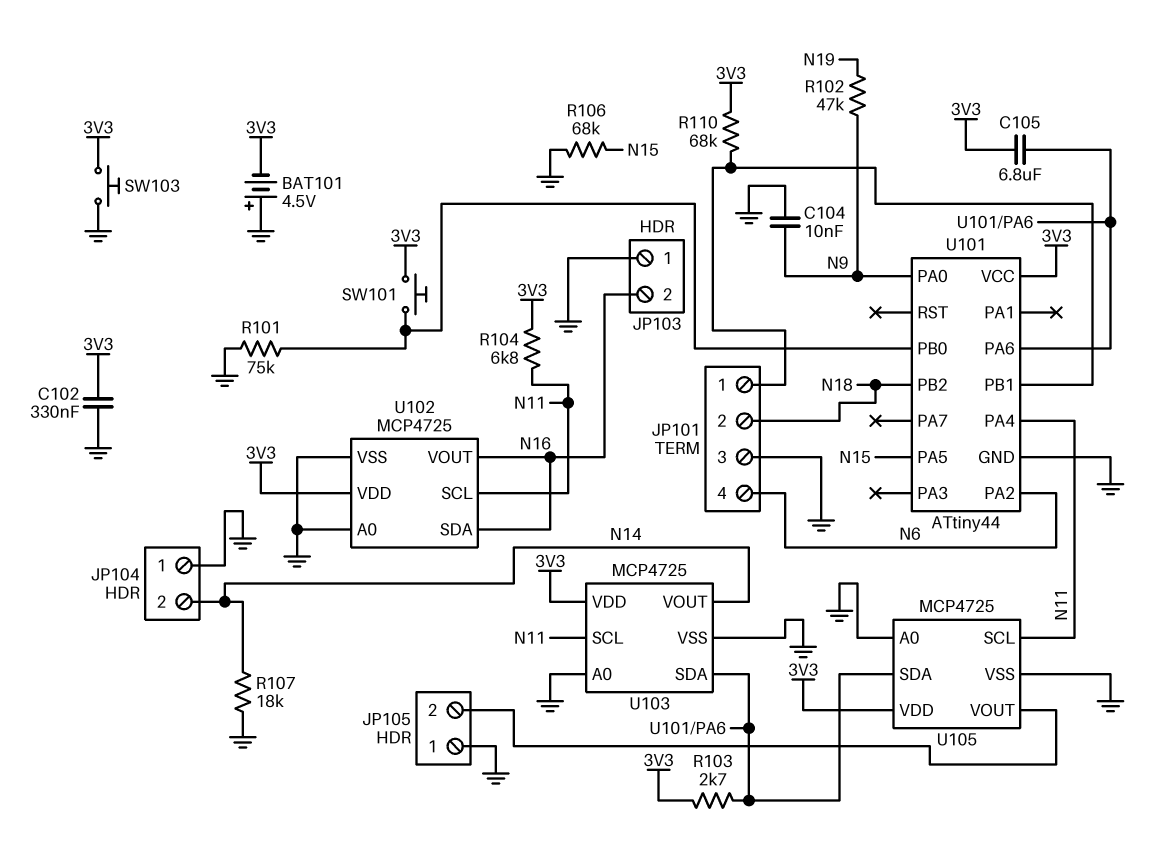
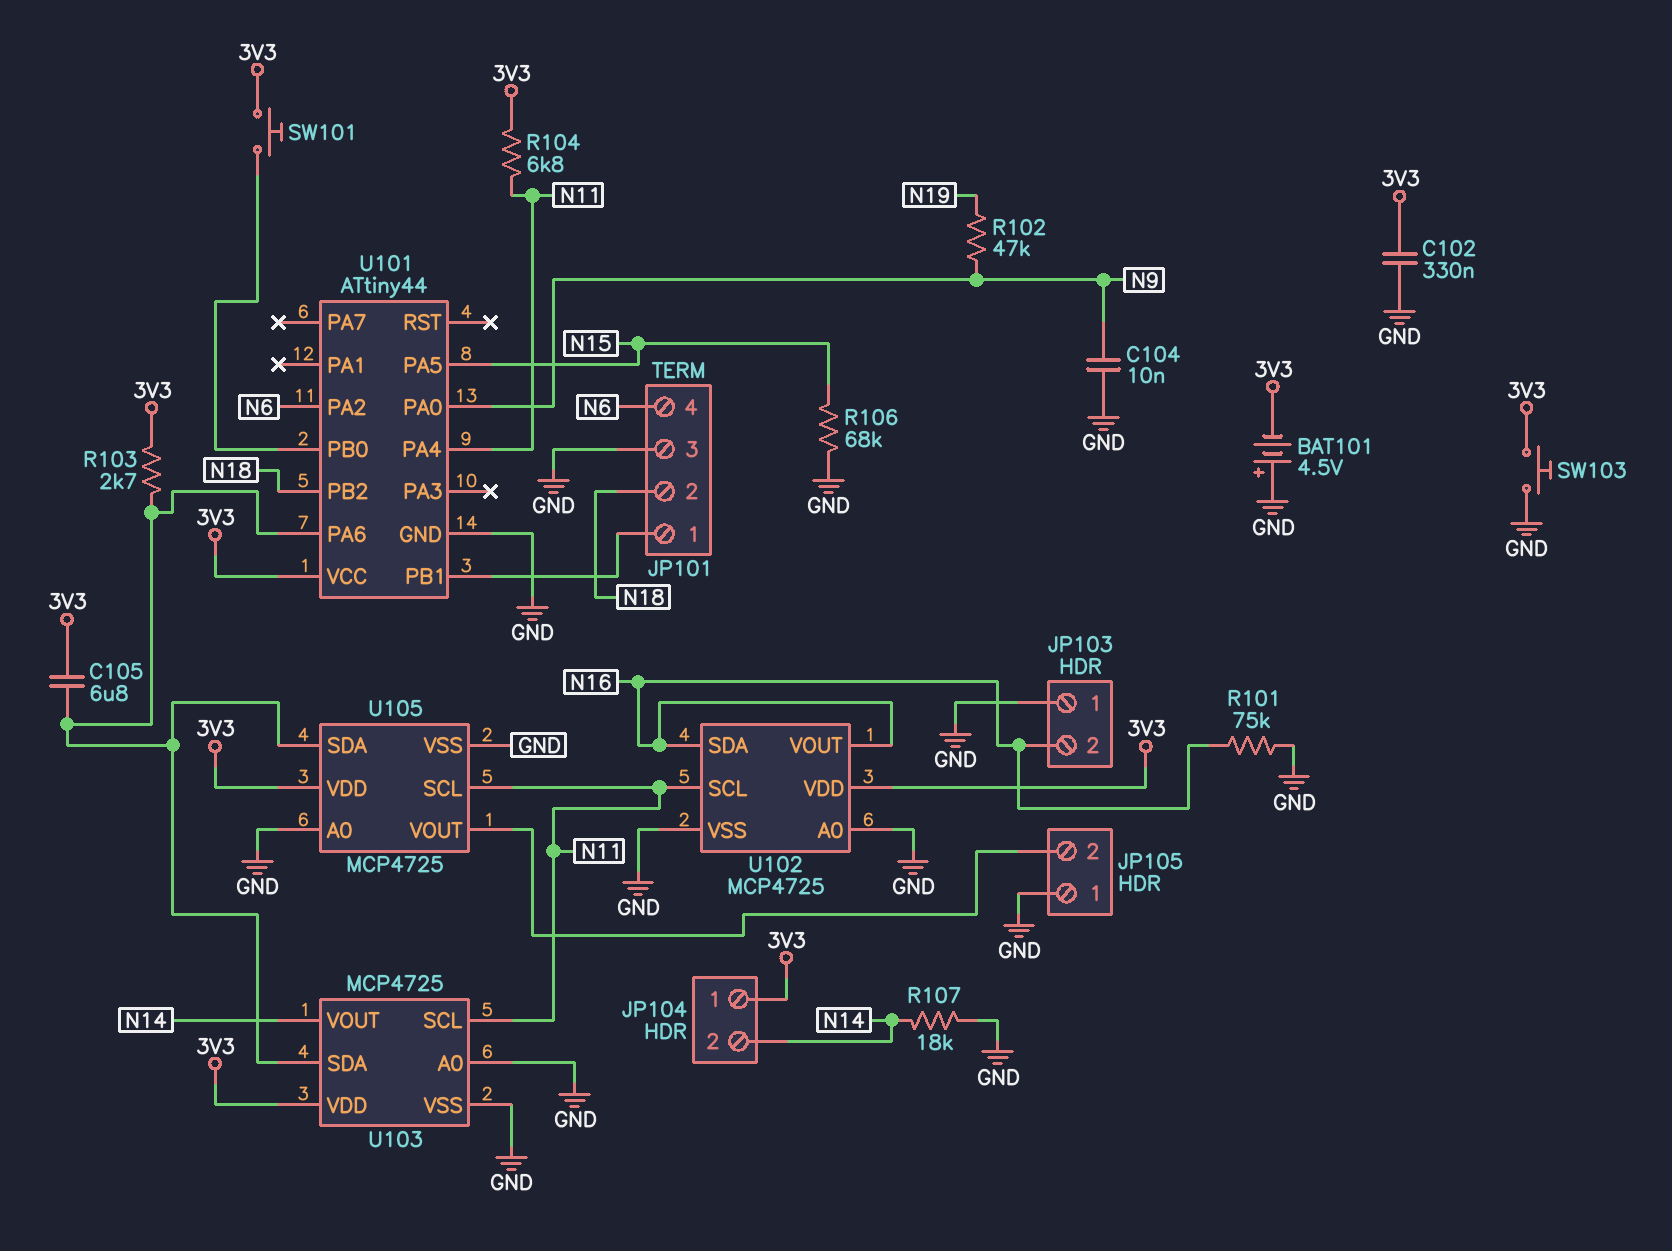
JP104 pin 1: GND -> 3V3
R101: 75k (GND, U101/PB0) -> 75k (GND, N16)
R110: 68k (3V3, JP101/1) -> none

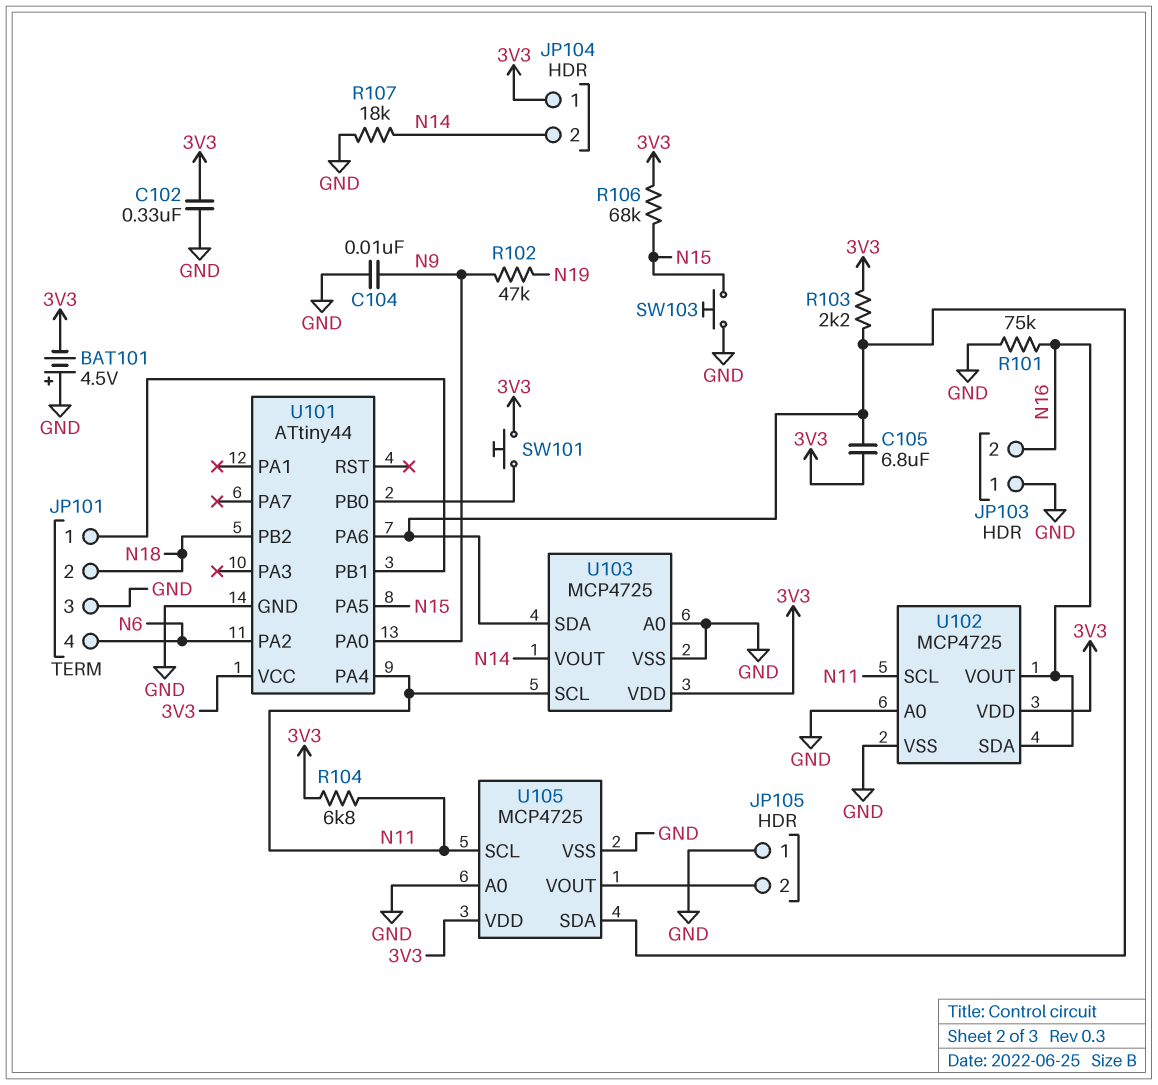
R103: 2.7k (3V3, U101/PA6) -> 2.2k (3V3, U101/PA6)
R106: 68k (GND, N15) -> 68k (3V3, N15)
SW103: button (3V3, GND) -> button (GND, N15)

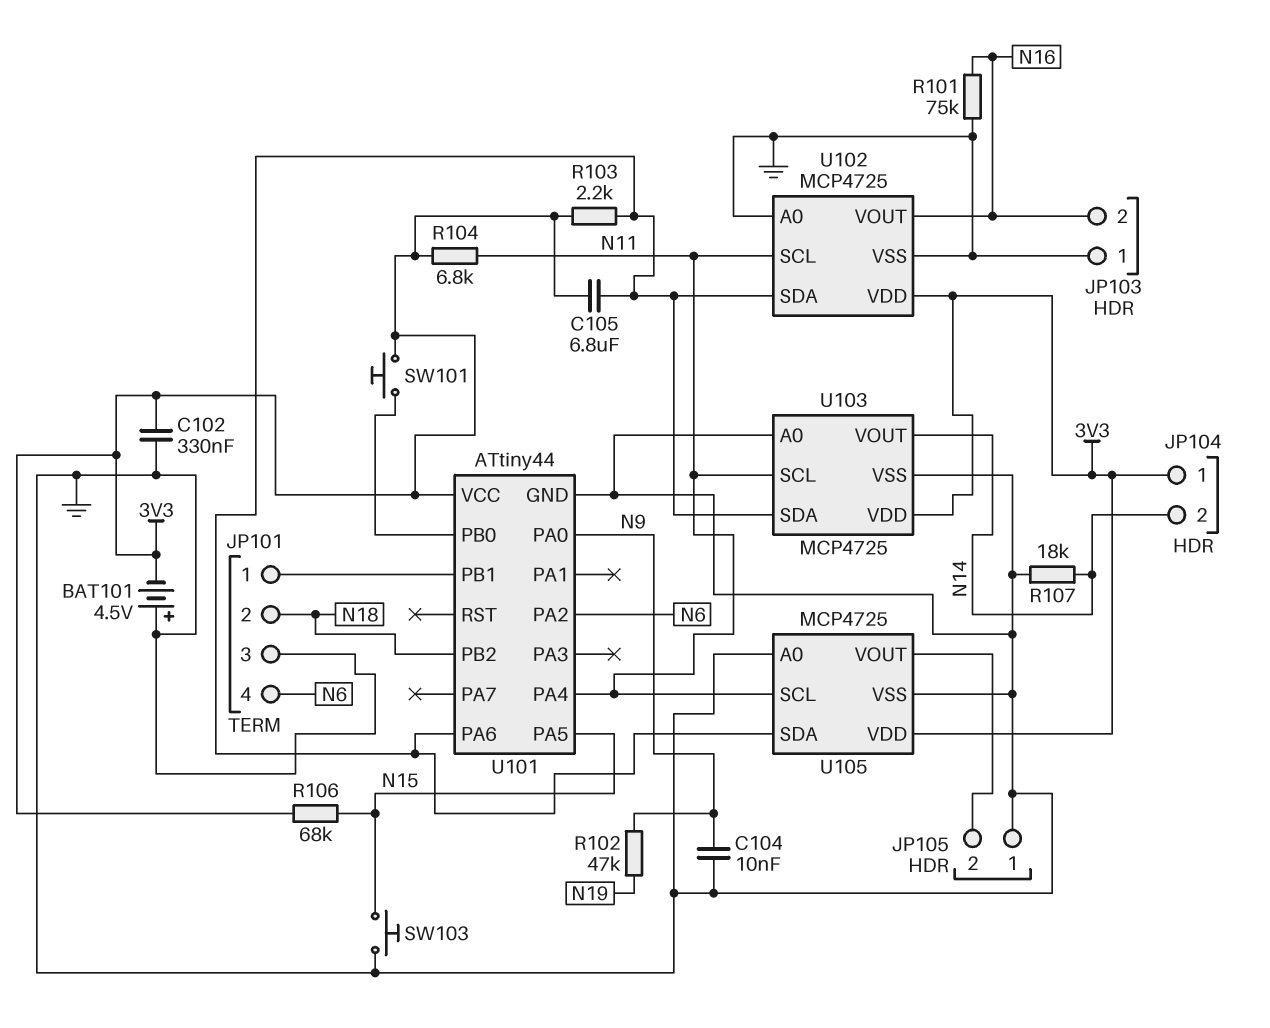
U102 pin SDA: N16 -> U101/PA6

